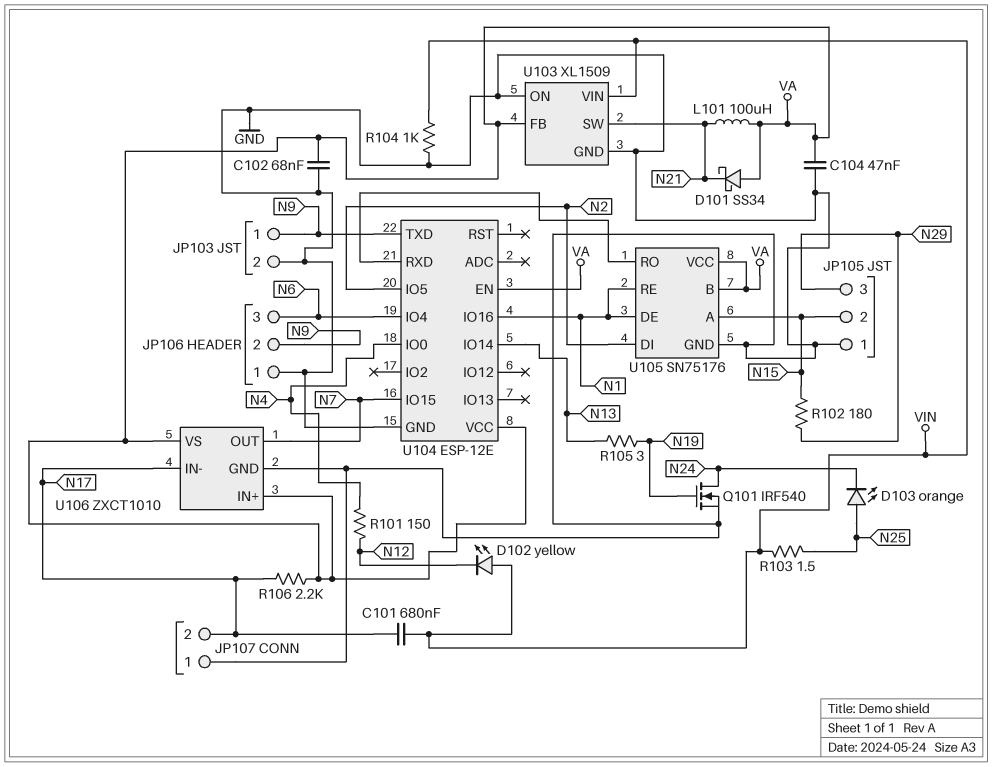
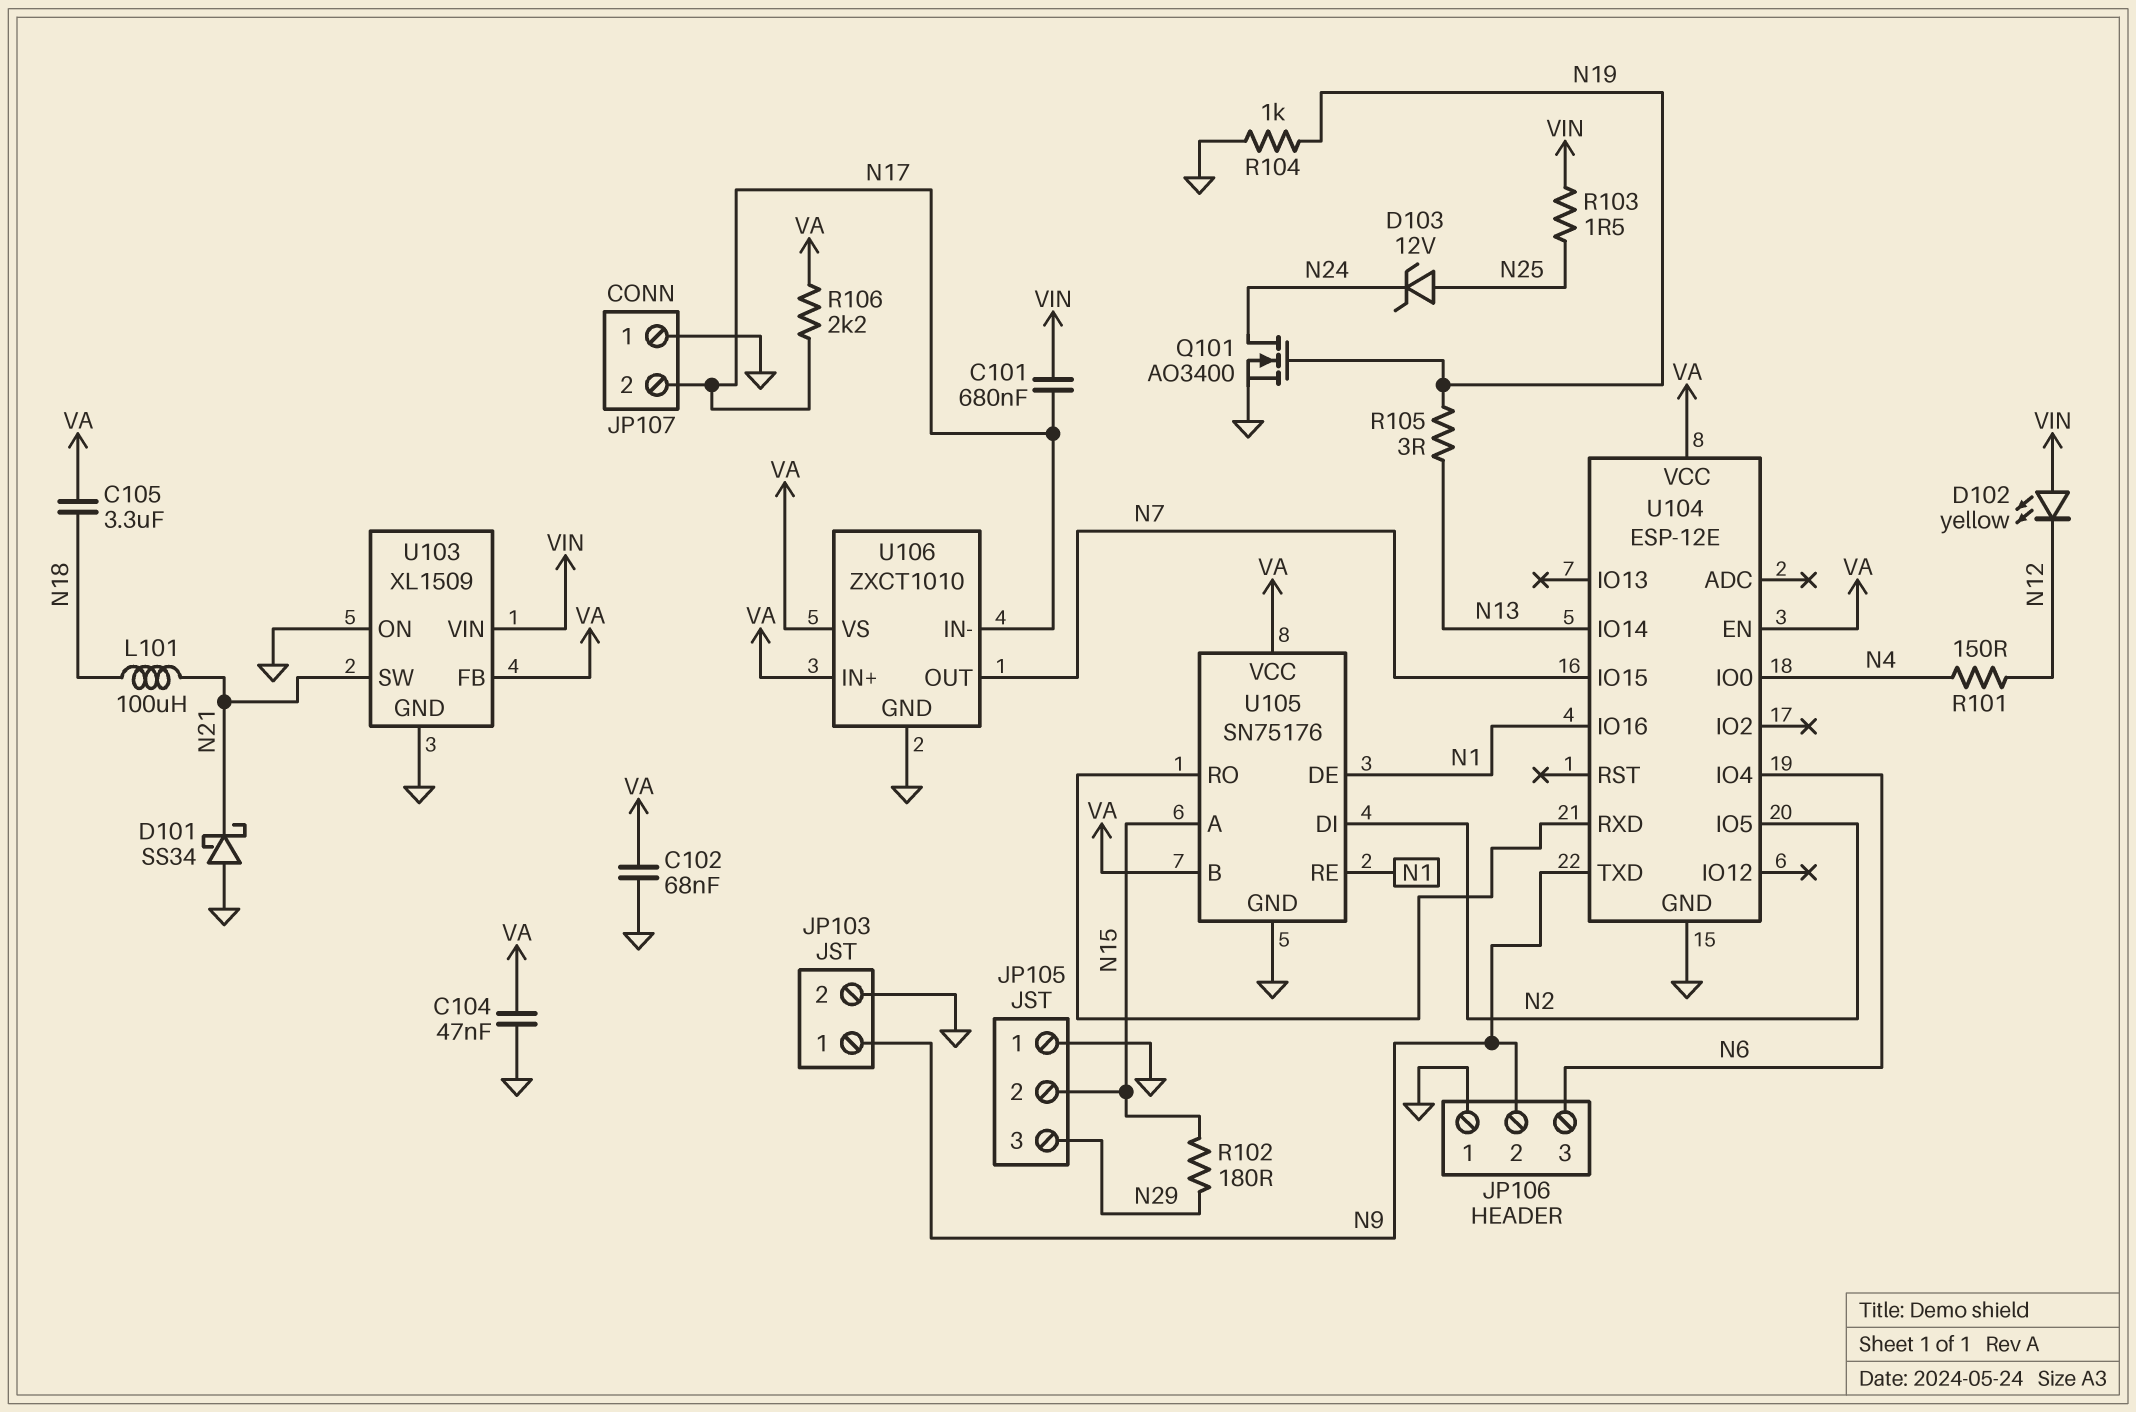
C105: none -> 3.3uF (N18, VA)
D101: schottky SS34 (A VA, K N21) -> schottky SS34 (A GND, K N21)
D103: LED orange (A N25, K N24) -> zener 12V (A N25, K N24)
L101: 100uH (N21, VA) -> 100uH (N18, N21)
Q101: NMOS IRF540 (G N19, D N24, S GND) -> NMOS AO3400 (G N19, D N24, S GND)
R104: 1k (GND, VIN) -> 1k (GND, N19)

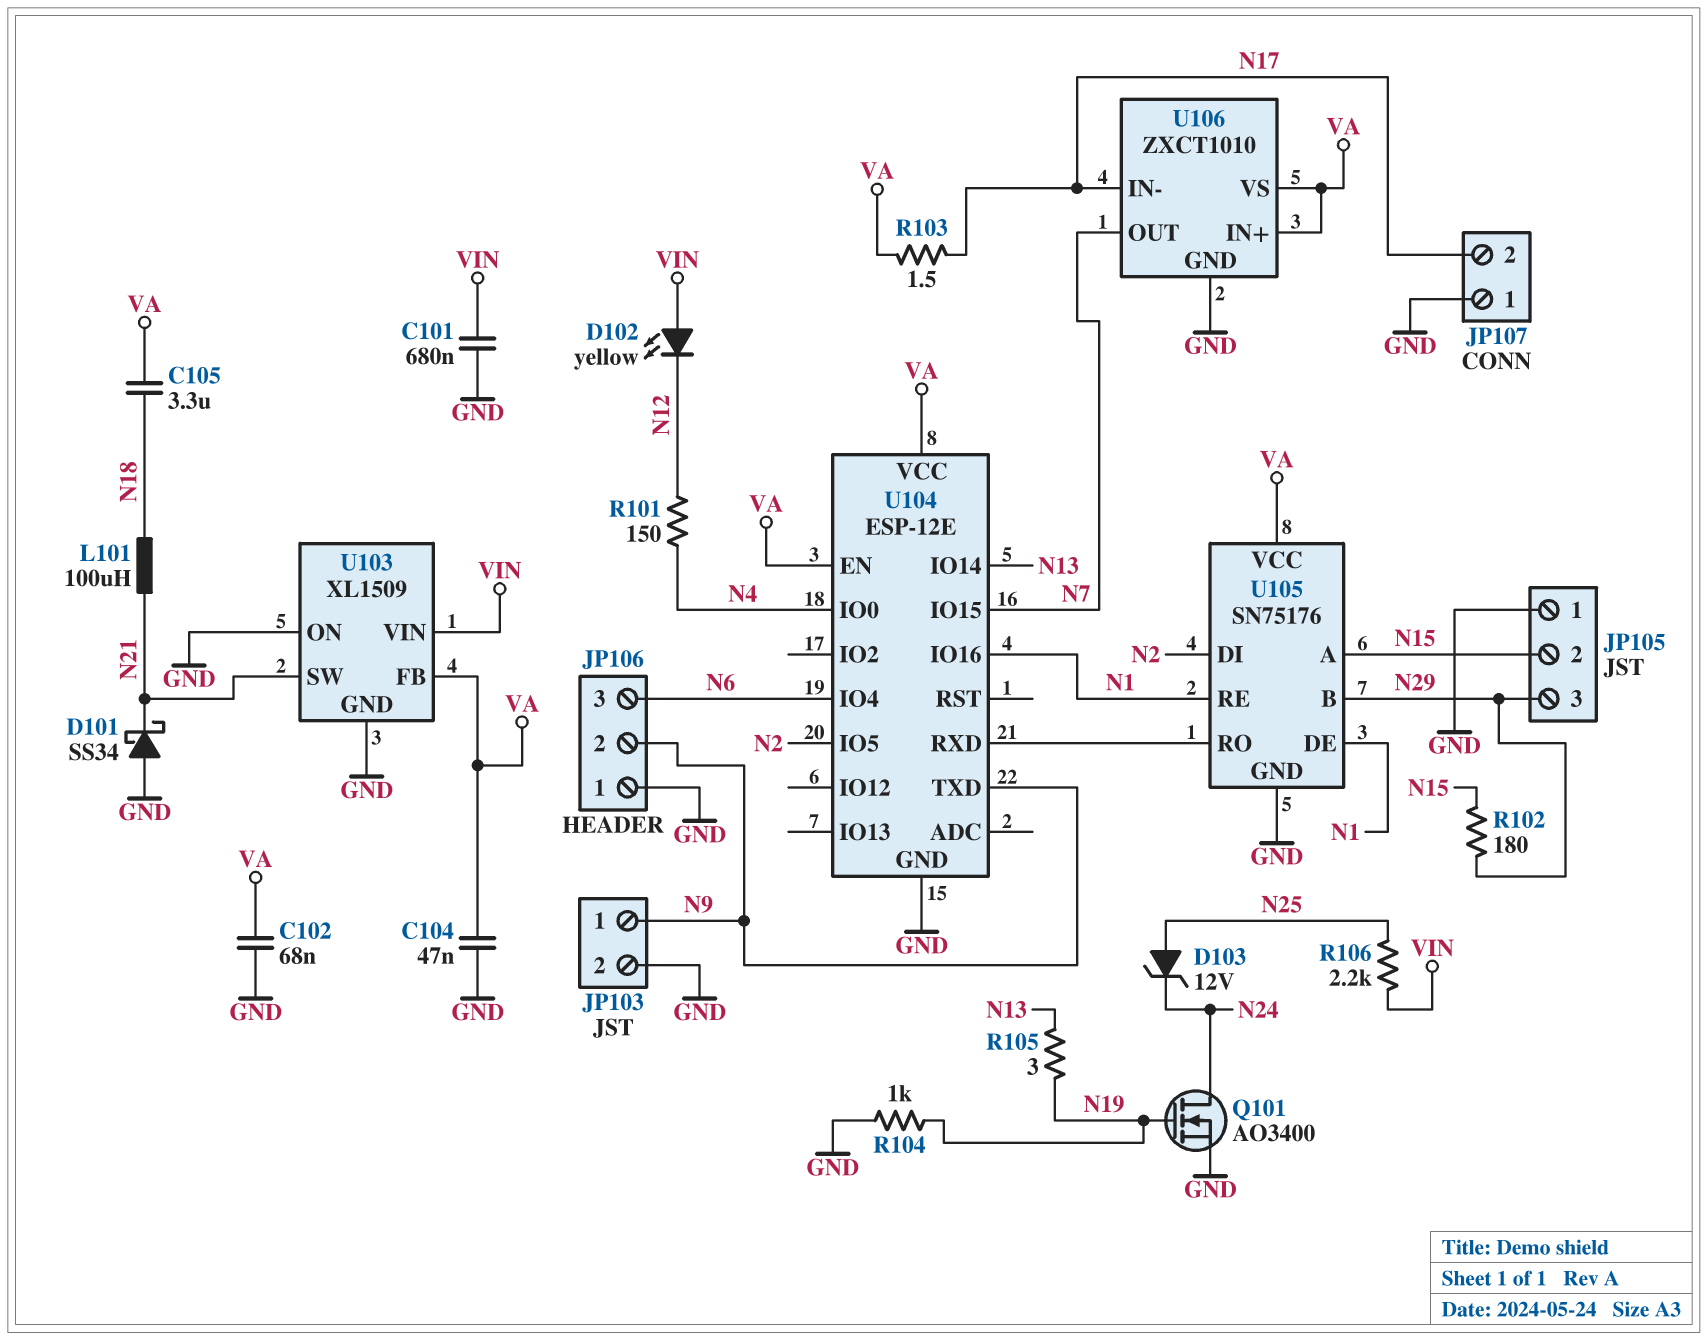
C101: 680nF (N17, VIN) -> 680nF (GND, VIN)
R103: 1.5 (N25, VIN) -> 1.5 (N17, VA)
R106: 2.2k (N17, VA) -> 2.2k (N25, VIN)
U105 pin B: VA -> N29

